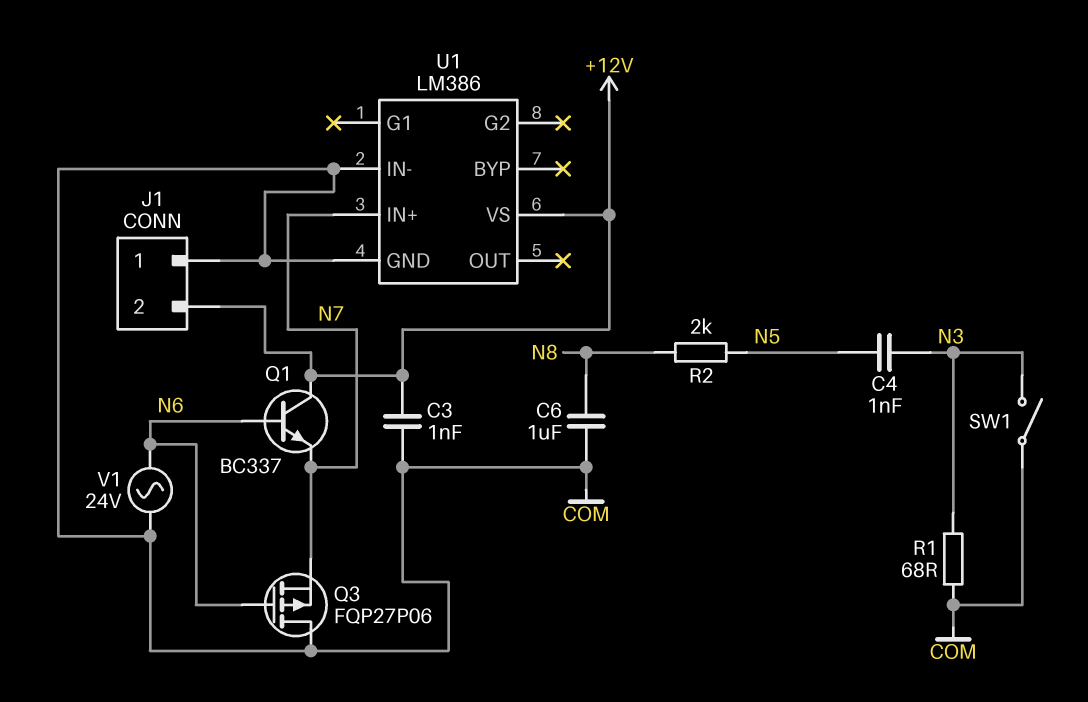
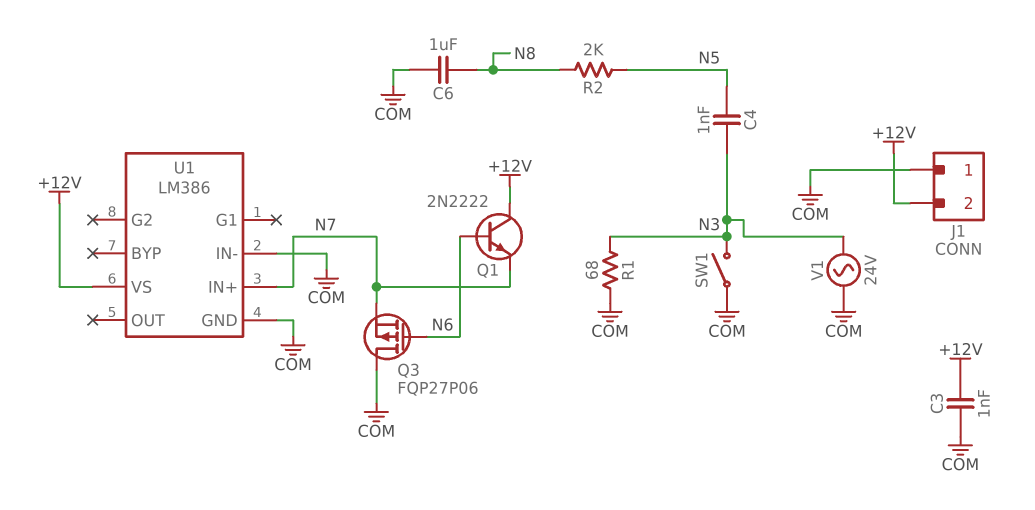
Q1: NPN BC337 (B N6, C +12V, E N7) -> NPN 2N2222 (B N6, C +12V, E N7)
V1: AC 24V (COM, N6) -> AC 24V (COM, N3)

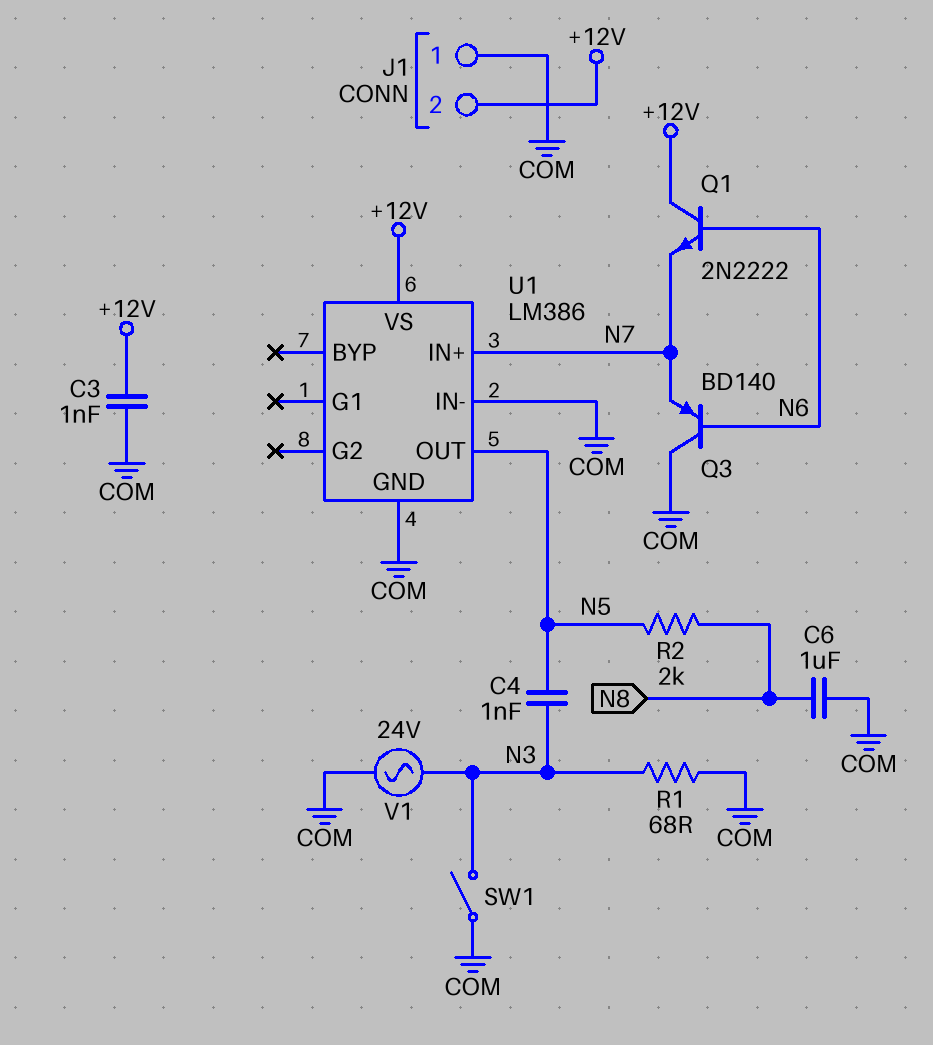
Q3: PMOS FQP27P06 (G N6, D COM, S N7) -> PNP BD140 (B N6, C COM, E N7)
U1 pin OUT: none -> N5

